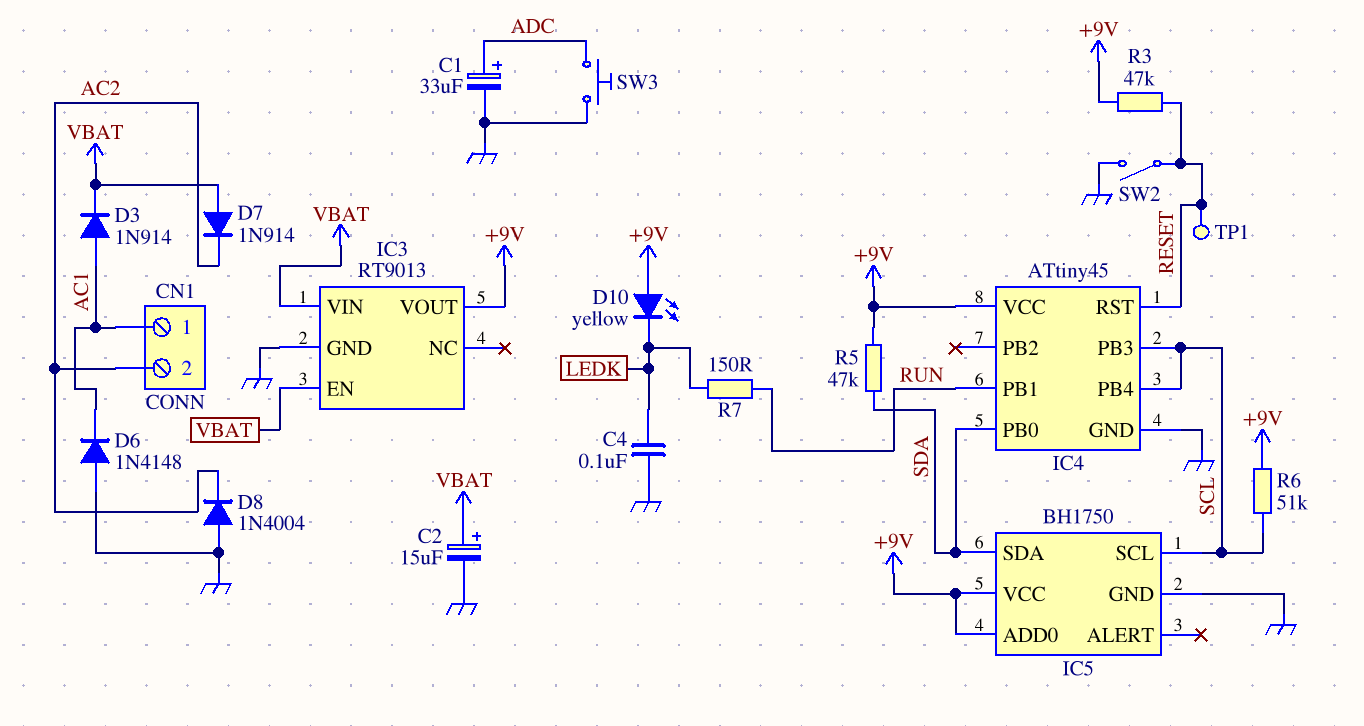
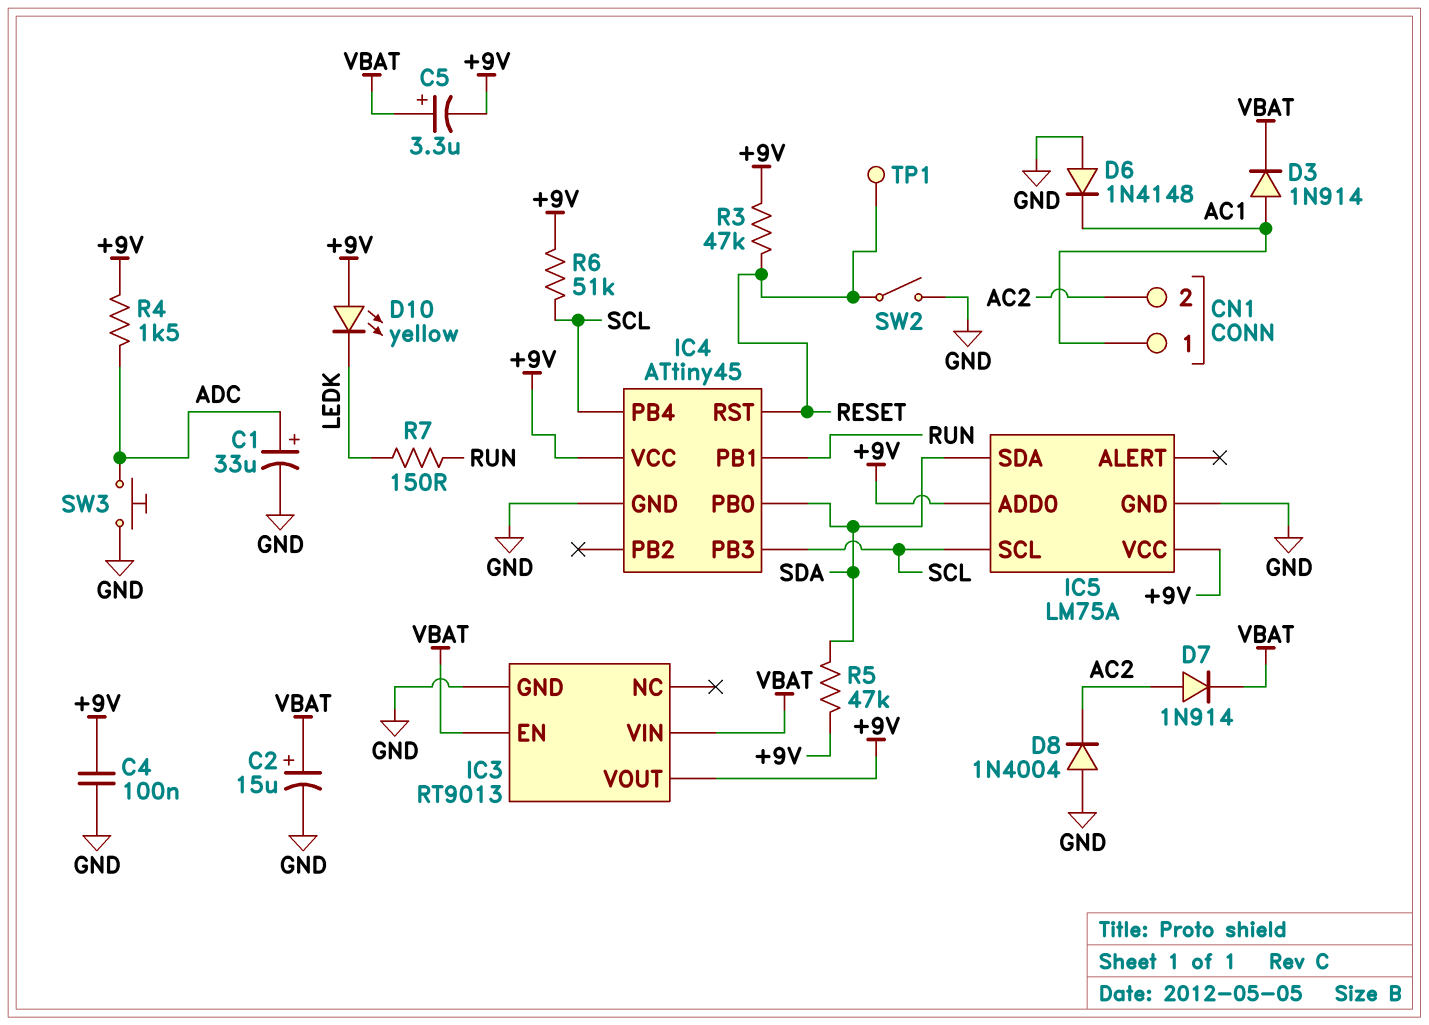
C4: 100nF (GND, LEDK) -> 100nF (+9V, GND)
C5: none -> 3.3uF (plus VBAT, minus +9V)
D7: diode 1N914 (A VBAT, K AC2) -> diode 1N914 (A AC2, K VBAT)
IC5: BH1750 -> LM75A
R4: none -> 1.5k (+9V, ADC)

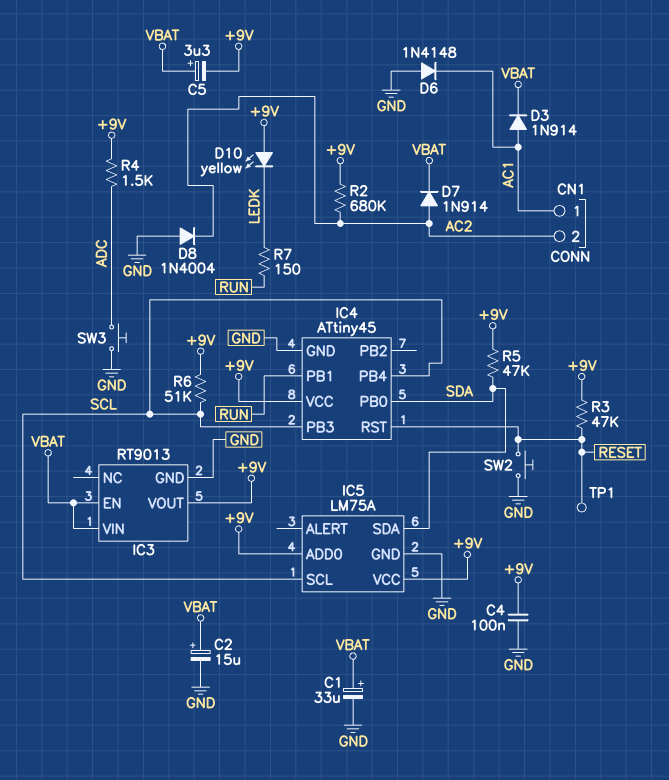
C1: 33uF (plus ADC, minus GND) -> 33uF (plus VBAT, minus GND)
R2: none -> 680k (+9V, AC2)
SW2: switch (GND, RESET) -> button (GND, RESET)

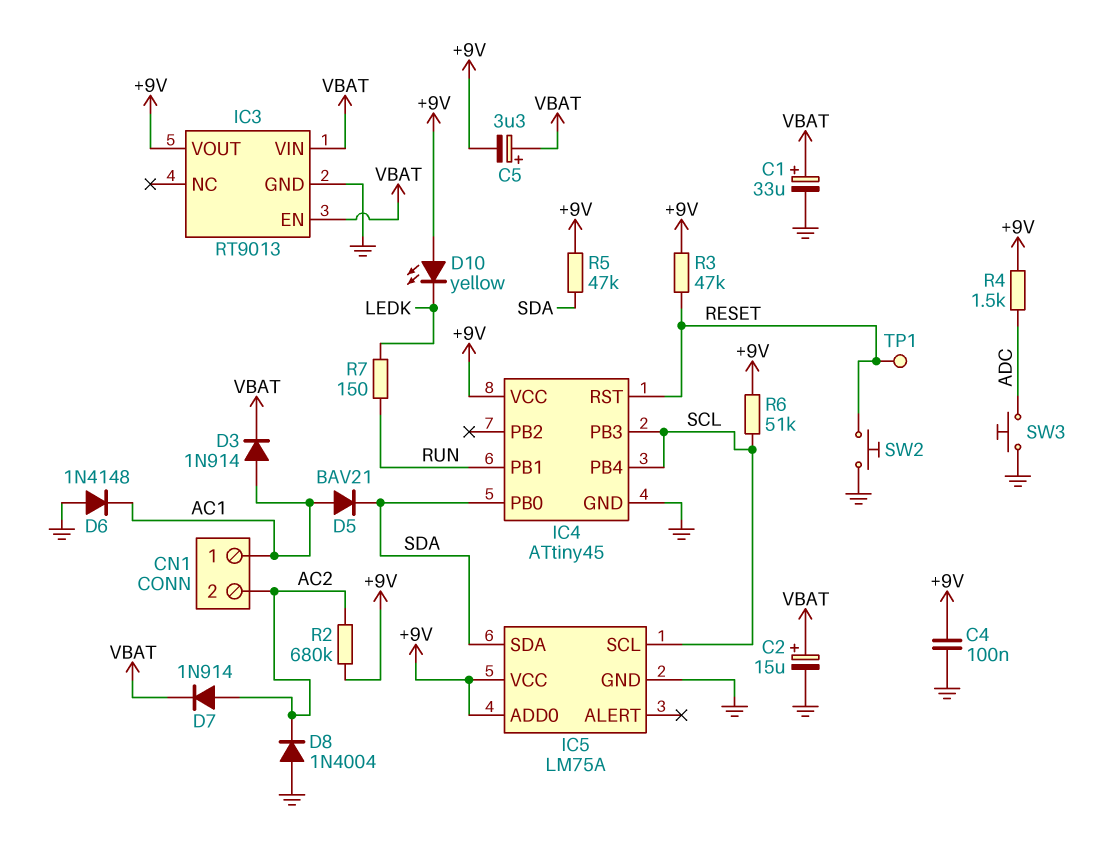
D5: none -> diode BAV21 (A AC1, K SDA)

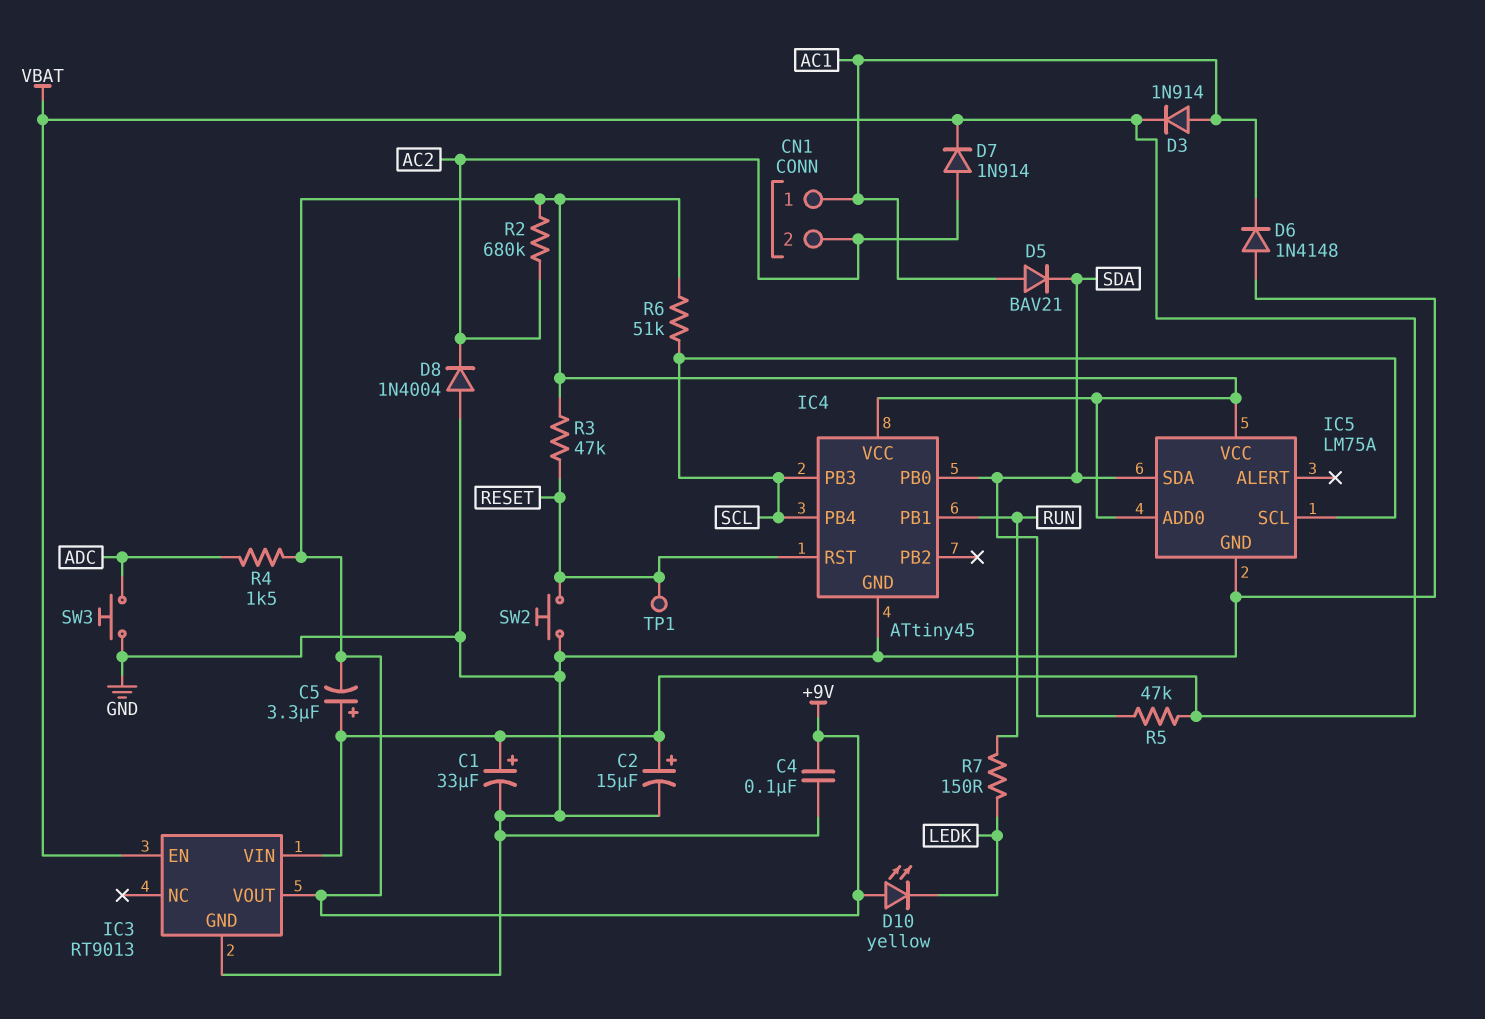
R5: 47k (+9V, SDA) -> 47k (SDA, VBAT)

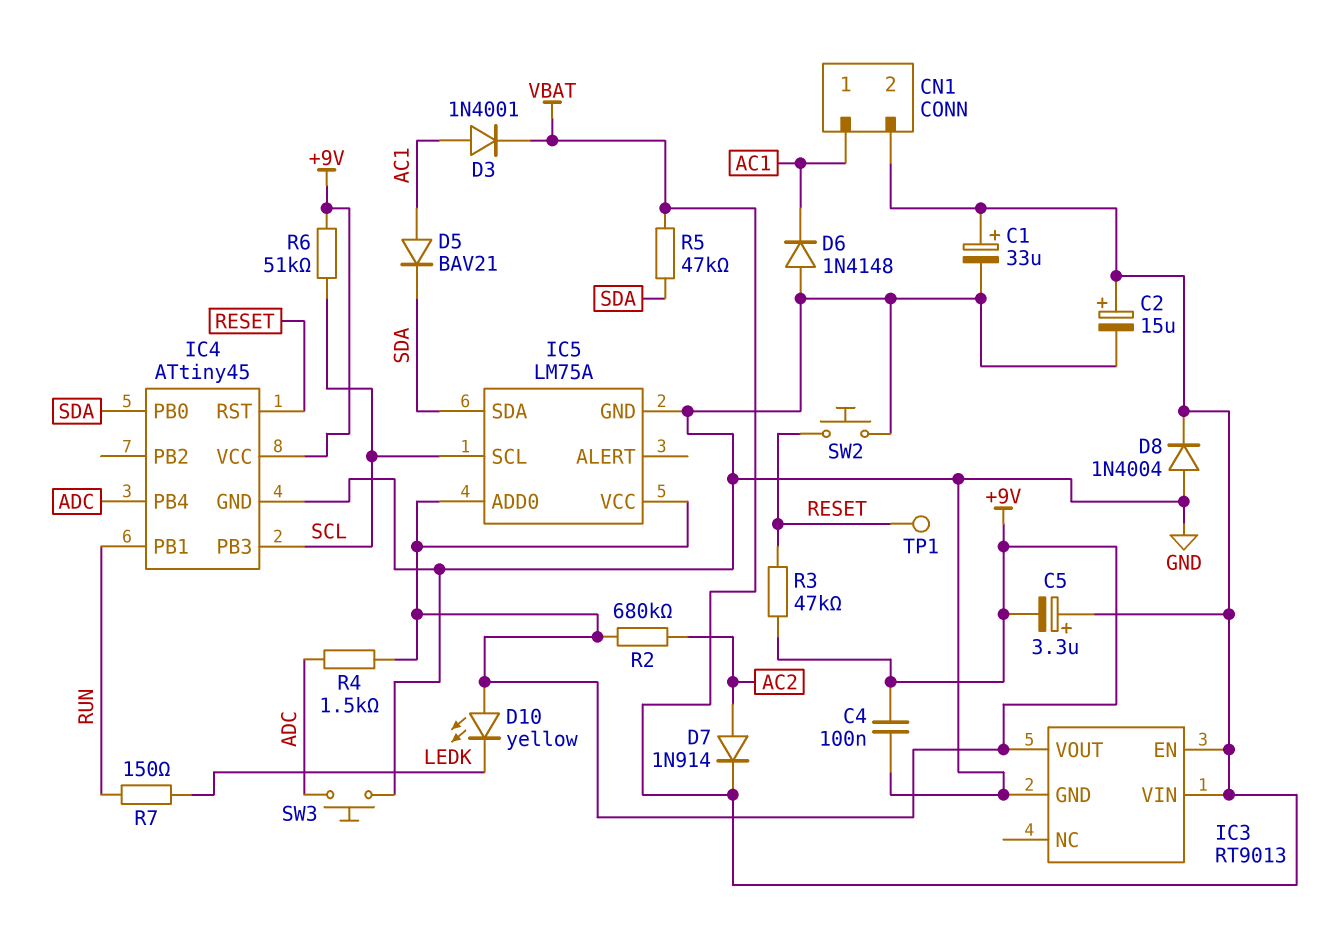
CN1 pin 2: AC2 -> VBAT
D3: diode 1N914 (A AC1, K VBAT) -> diode 1N4001 (A AC1, K VBAT)
D8: diode 1N4004 (A GND, K AC2) -> diode 1N4004 (A GND, K VBAT)
IC4 pin PB4: SCL -> ADC

